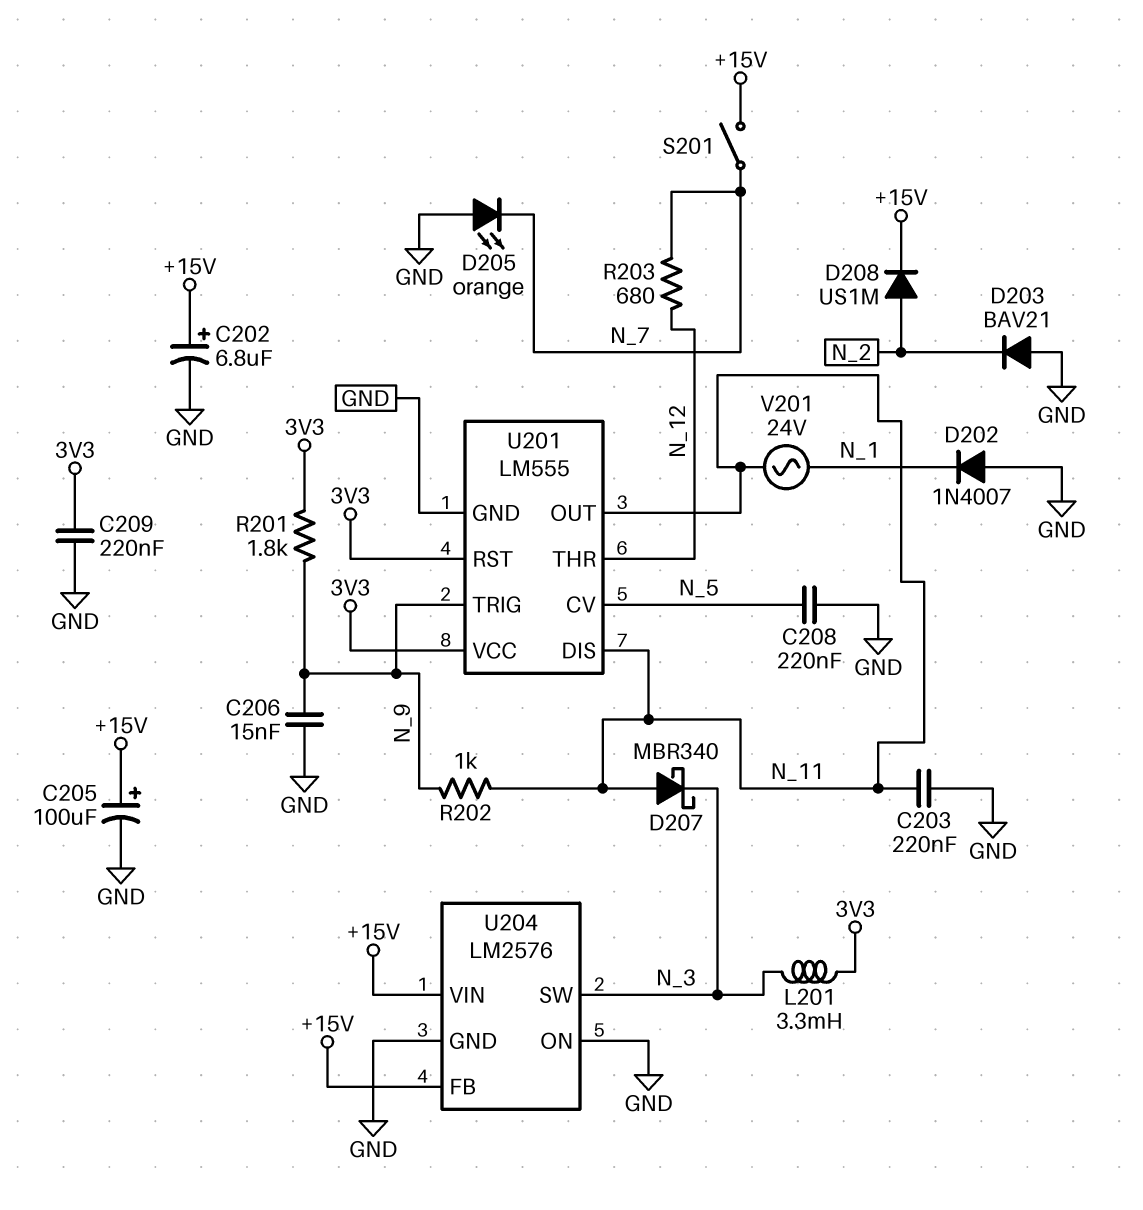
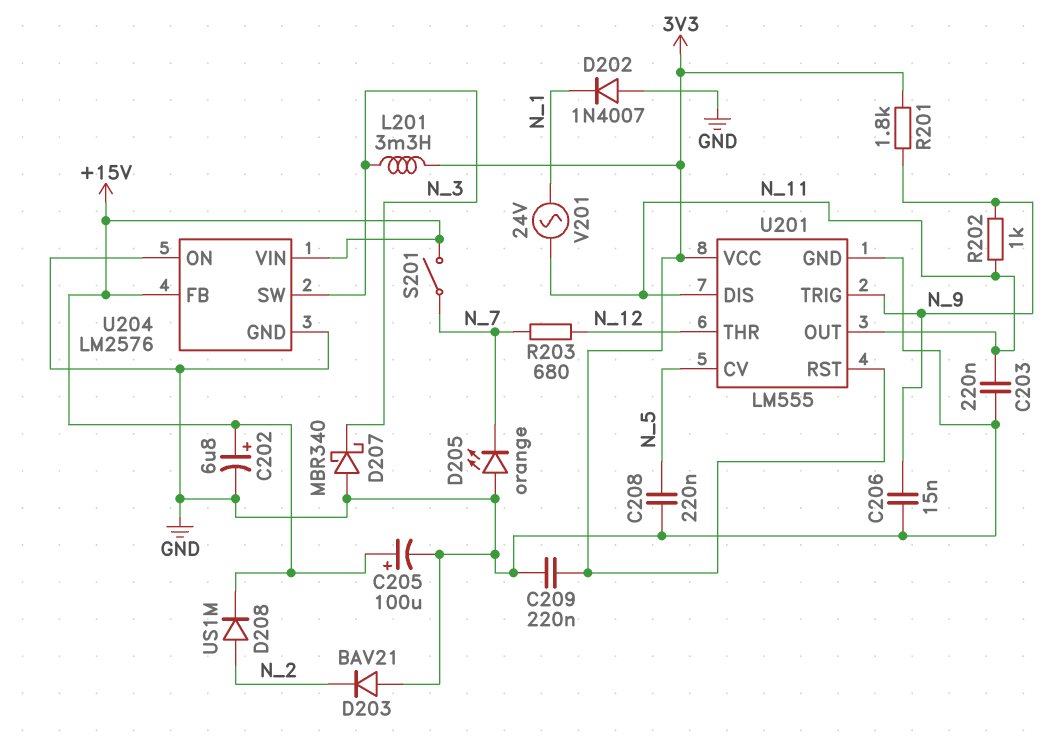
D207: schottky MBR340 (A N_11, K N_3) -> schottky MBR340 (A GND, K N_3)

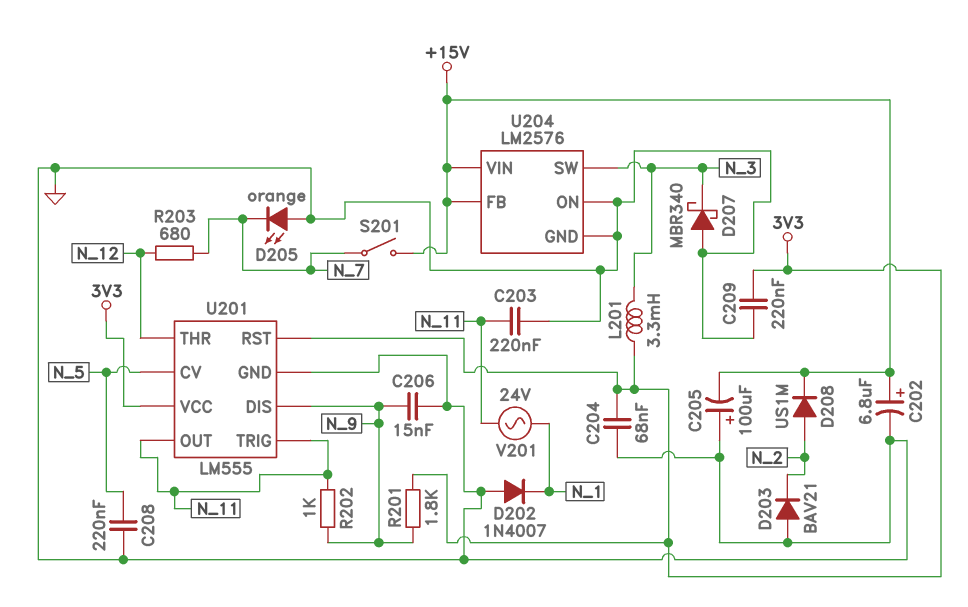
C204: none -> 68nF (3V3, GND)
C205: 100uF (plus +15V, minus GND) -> 100uF (plus GND, minus +15V)
U201 pin DIS: N_11 -> N_9
U201 pin TRIG: N_9 -> N_11

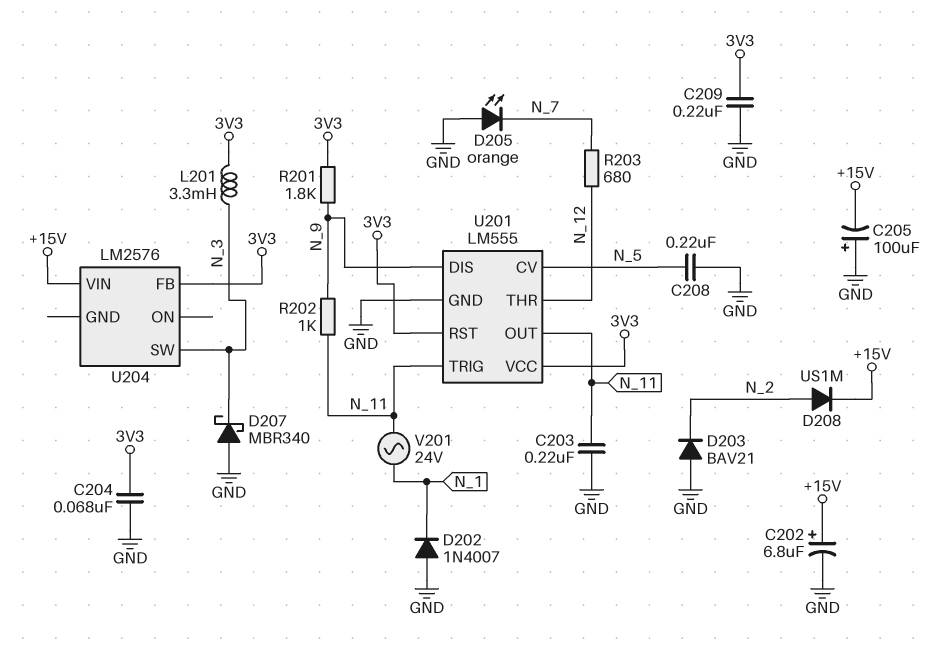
C206: 15nF (GND, N_9) -> none
S201: switch (+15V, N_7) -> none
U204 pin FB: +15V -> 3V3
U204 pin GND: GND -> none
U204 pin ON: GND -> none

